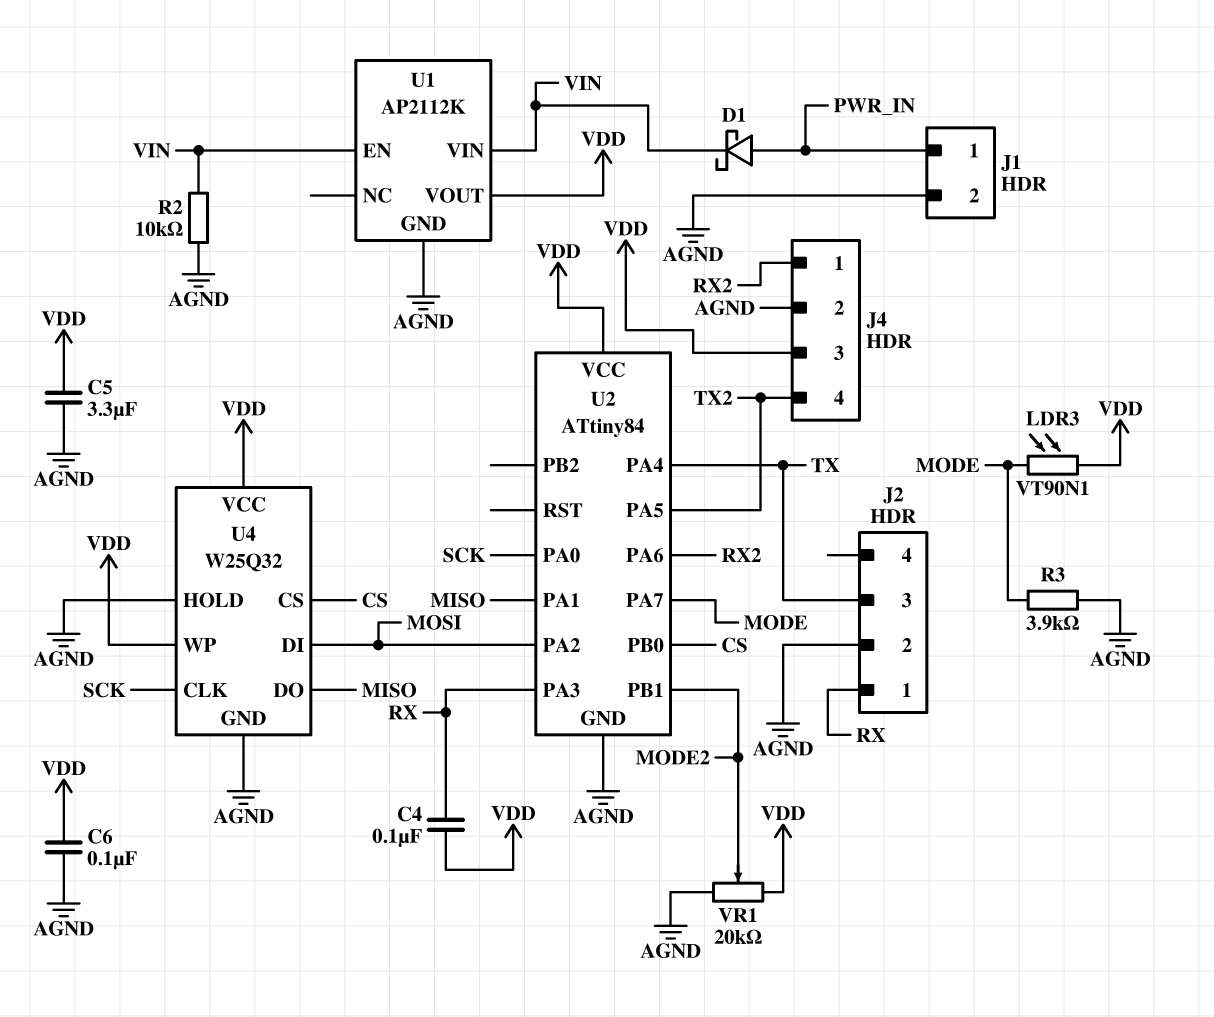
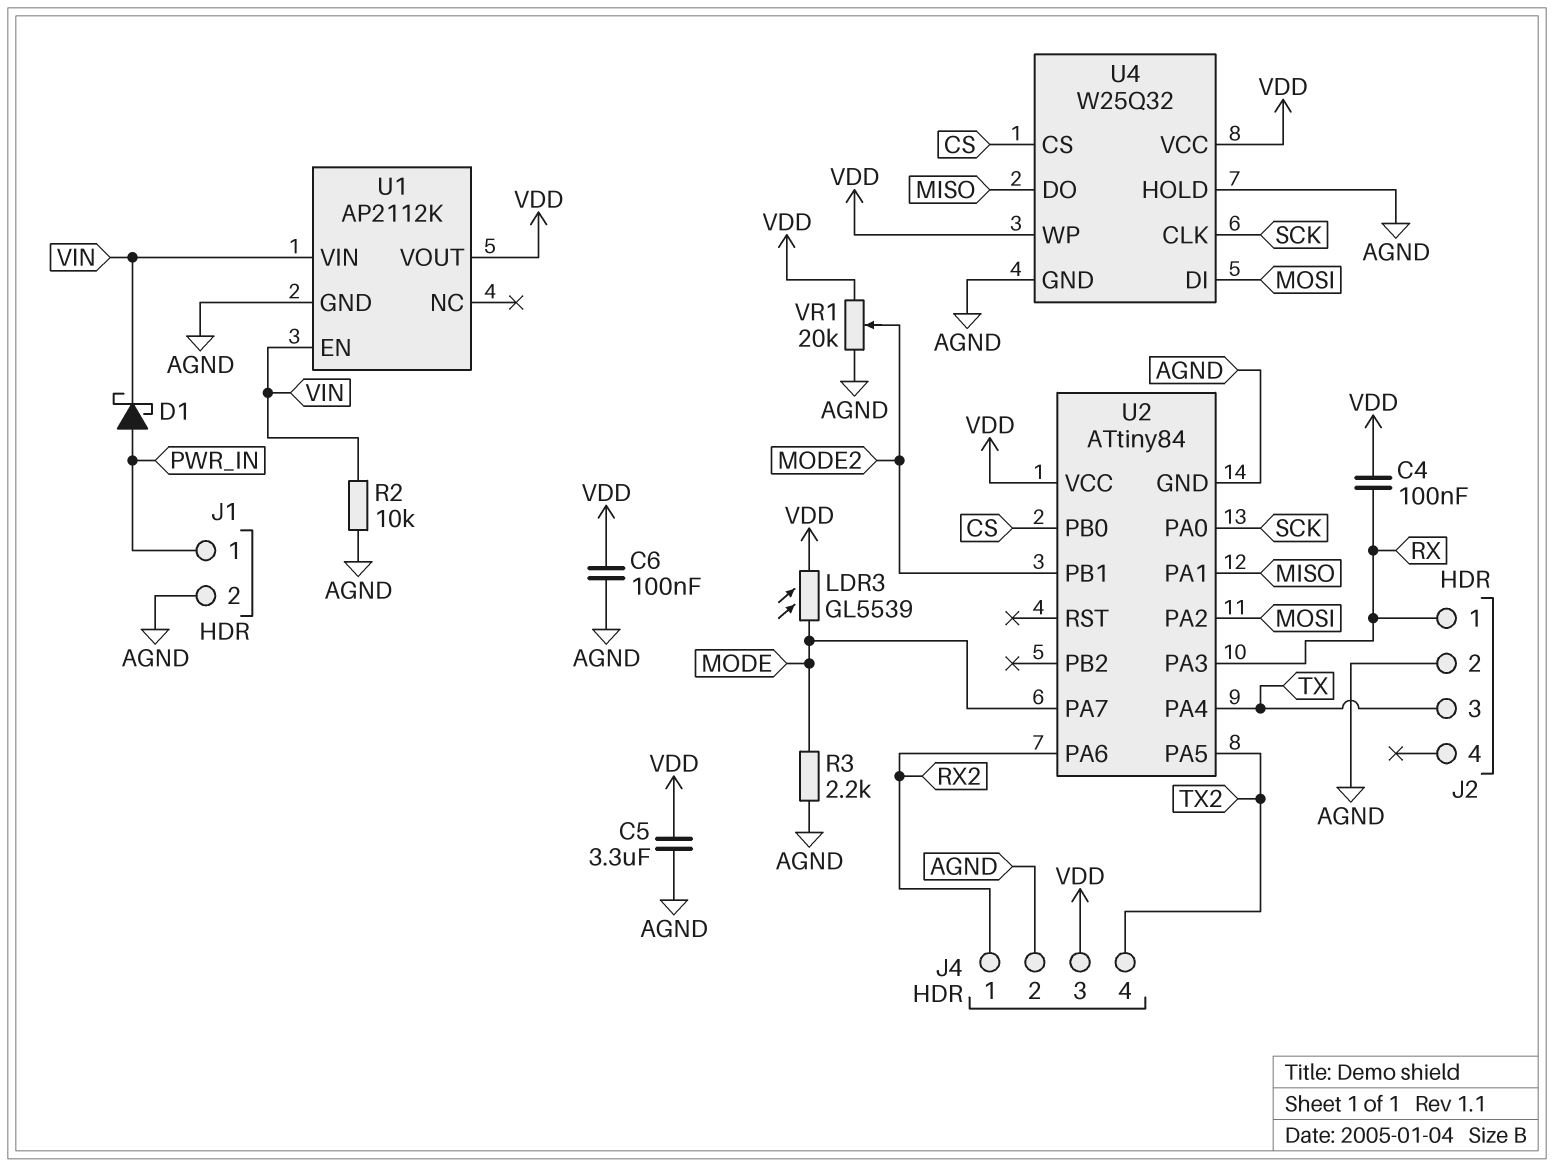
LDR3: VT90N1 (MODE, VDD) -> GL5539 (MODE, VDD)
R3: 3.9k (AGND, MODE) -> 2.2k (AGND, MODE)

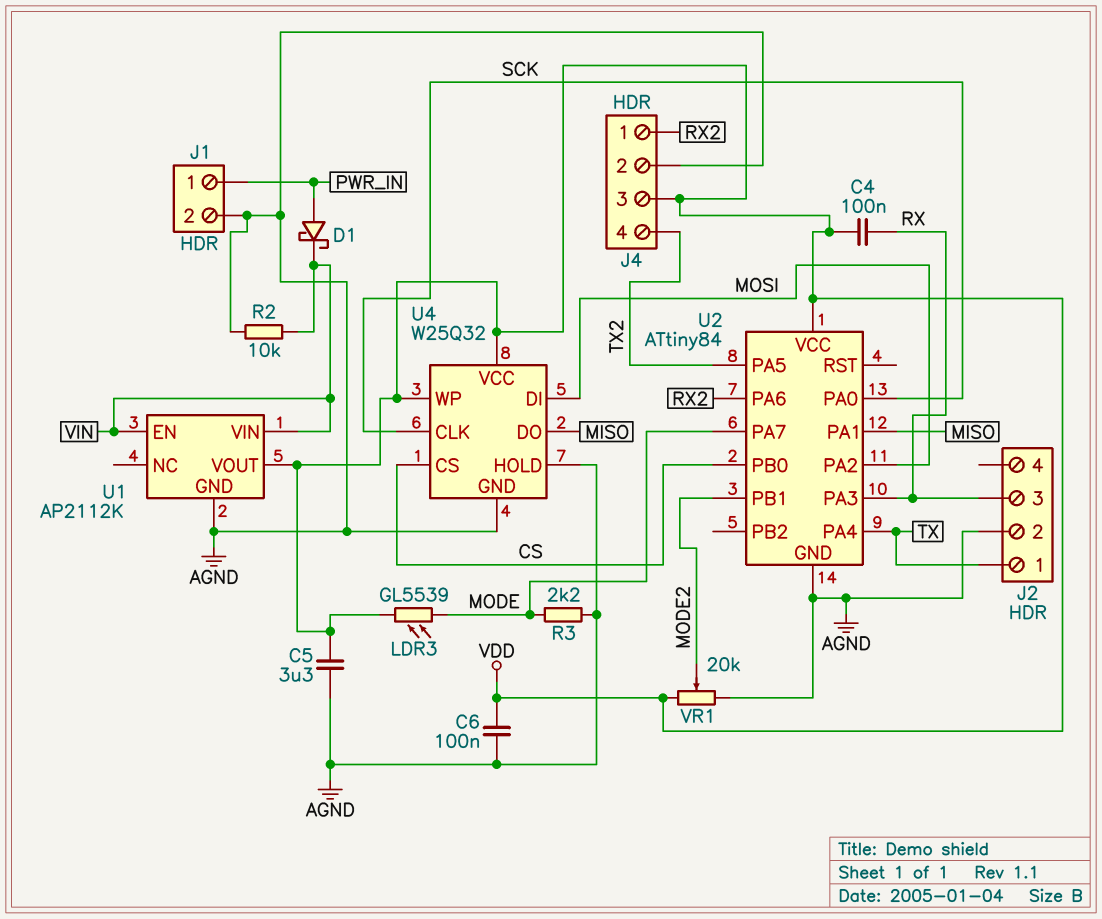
J2 pin 1: RX -> TX
J2 pin 3: TX -> RX

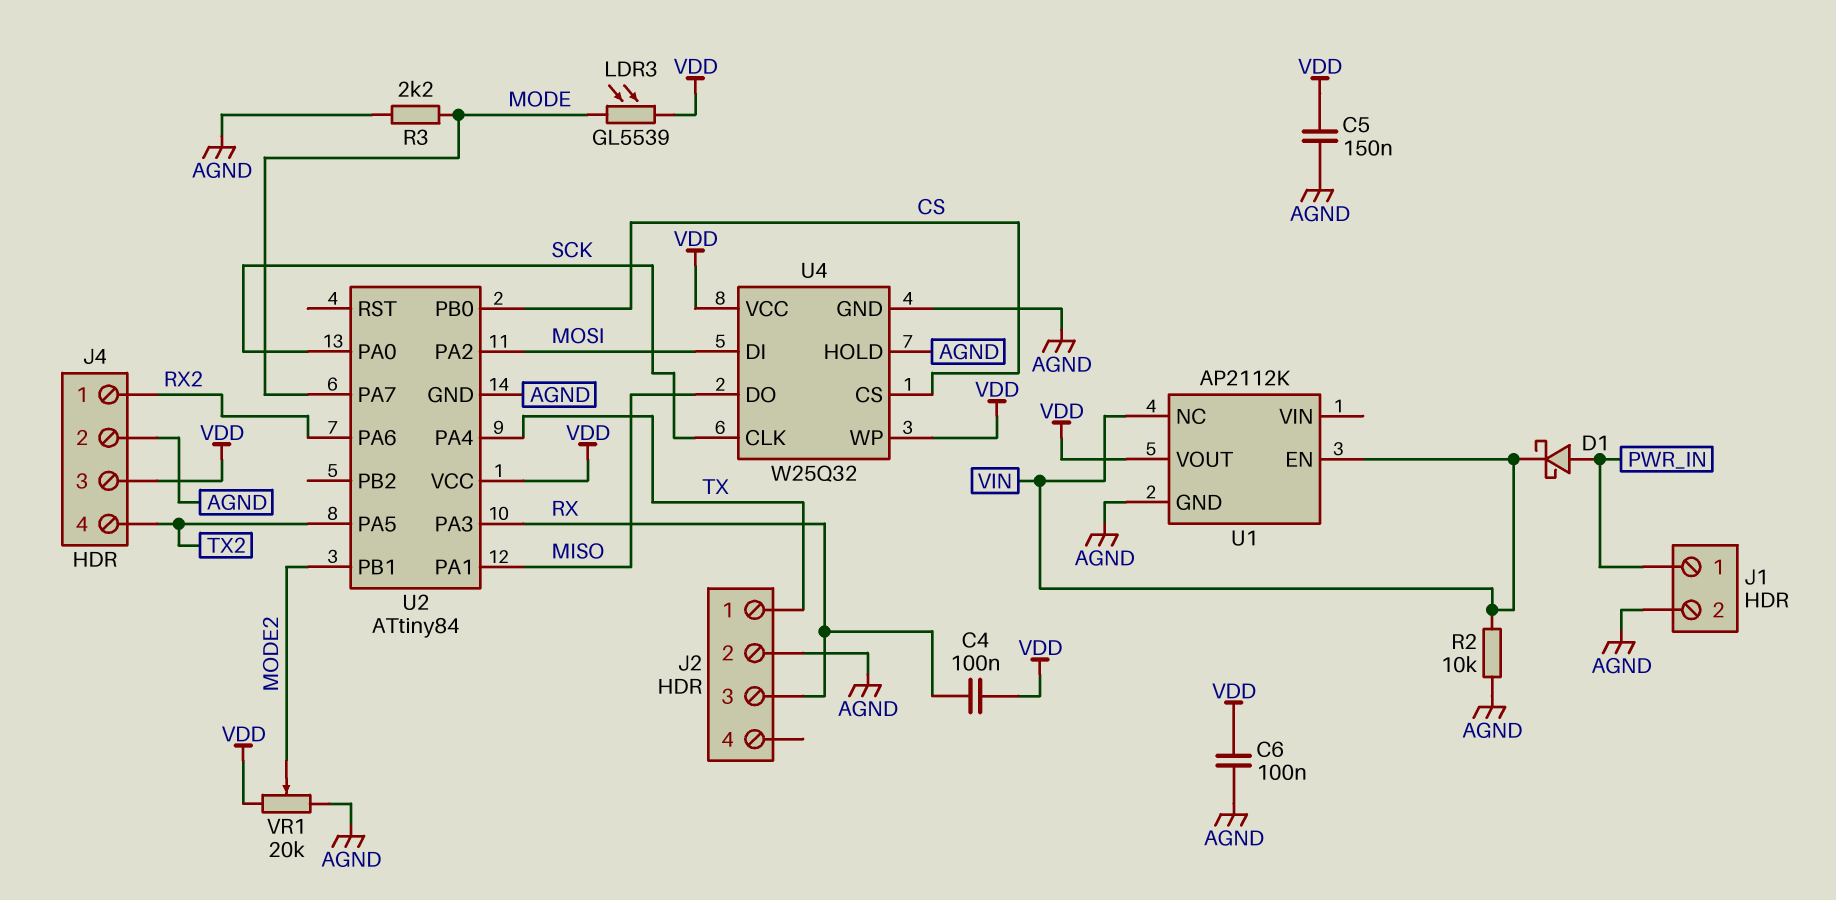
C5: 3.3uF (AGND, VDD) -> 150nF (AGND, VDD)
U1 pin NC: none -> VIN
U1 pin VIN: VIN -> none

